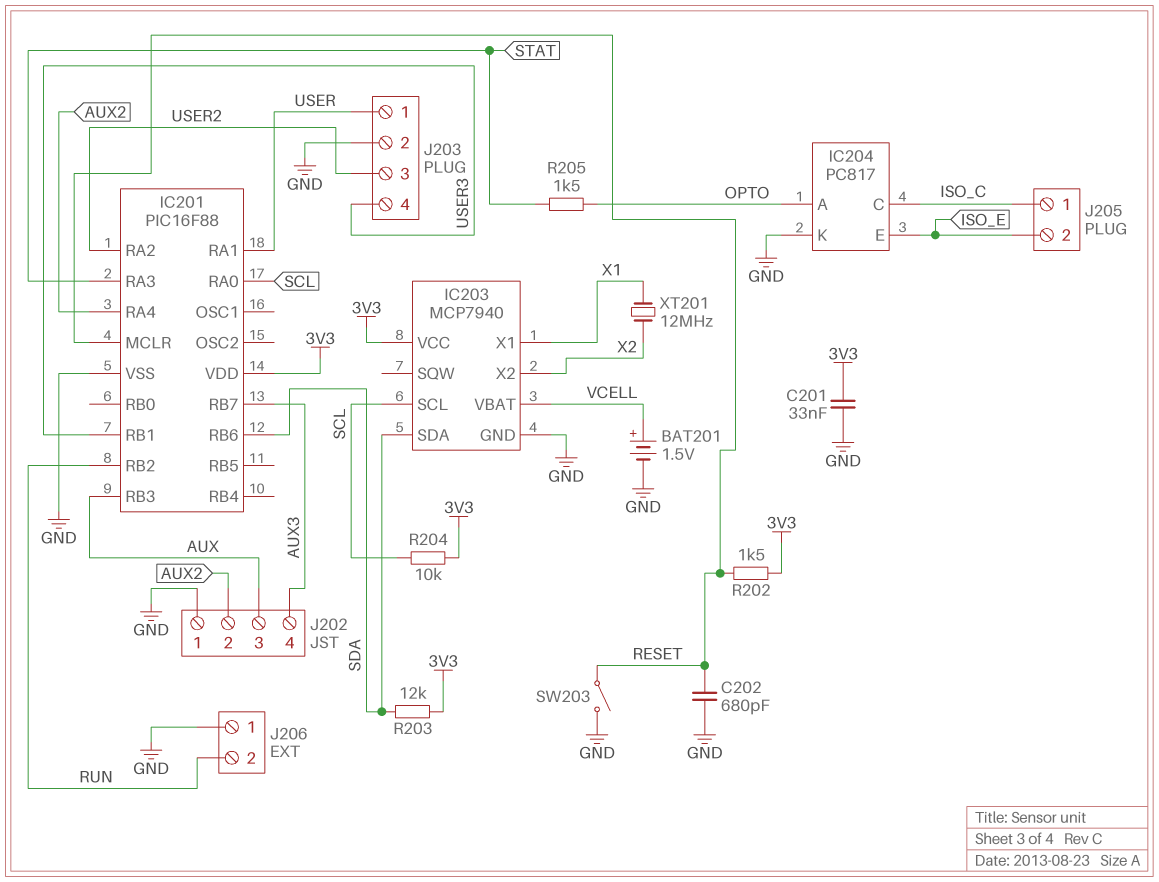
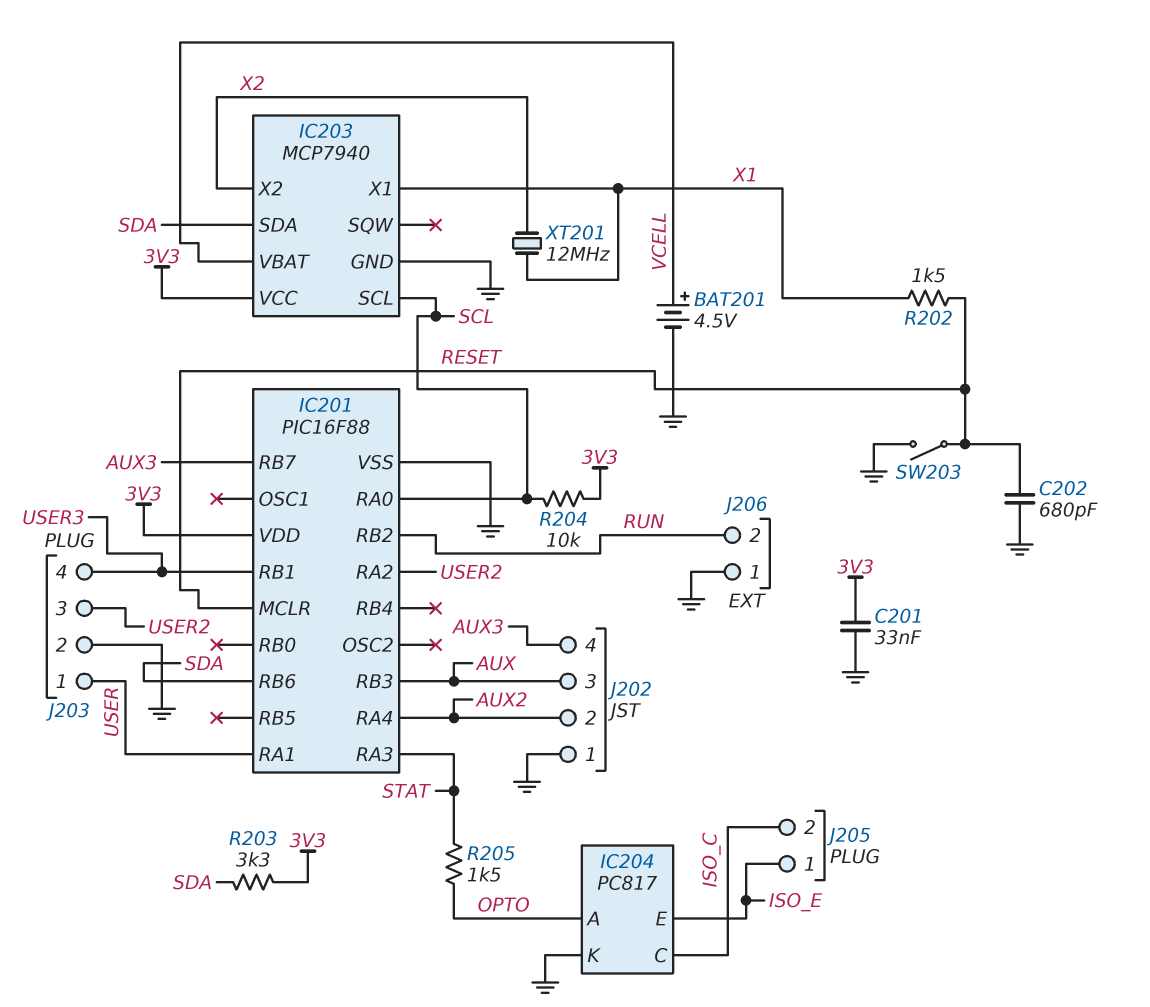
BAT201: 1.5V (plus VCELL, minus GND) -> 4.5V (plus VCELL, minus GND)
J205 pin 1: ISO_C -> ISO_E
J205 pin 2: ISO_E -> ISO_C
R202: 1.5k (3V3, RESET) -> 1.5k (RESET, X1)
R203: 12k (3V3, SDA) -> 3.3k (3V3, SDA)

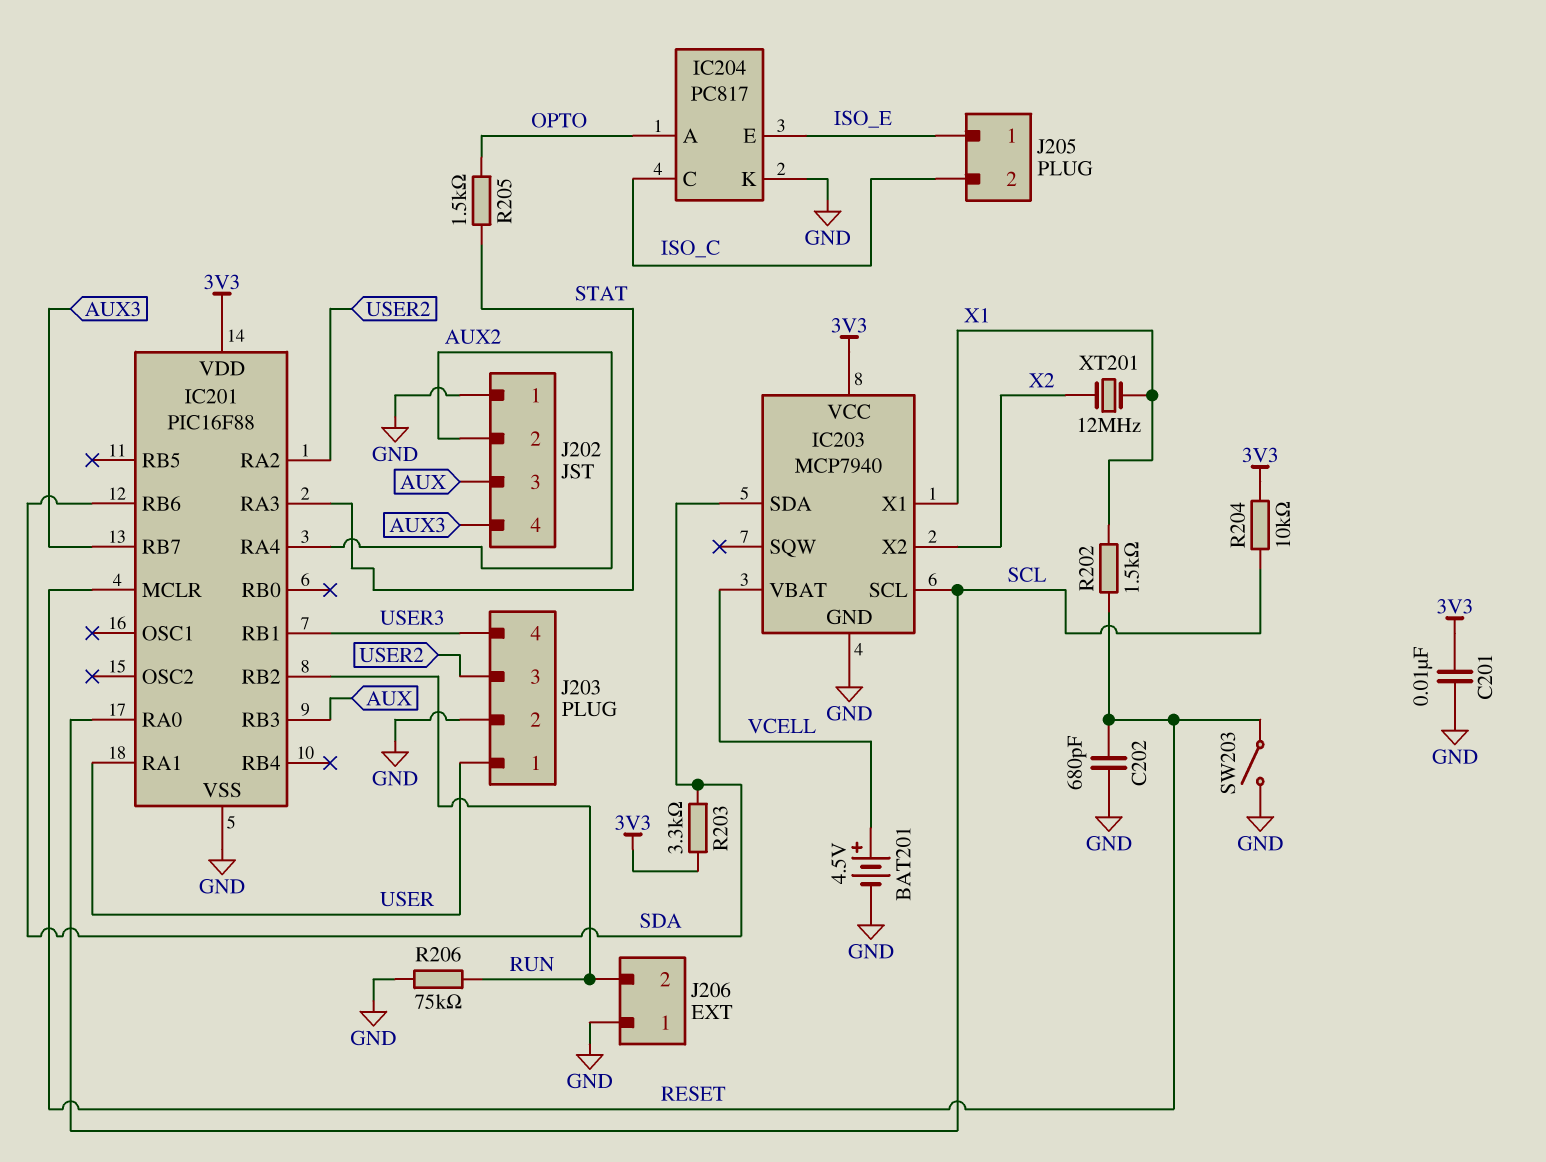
C201: 33nF (3V3, GND) -> 10nF (3V3, GND)
R206: none -> 75k (GND, RUN)

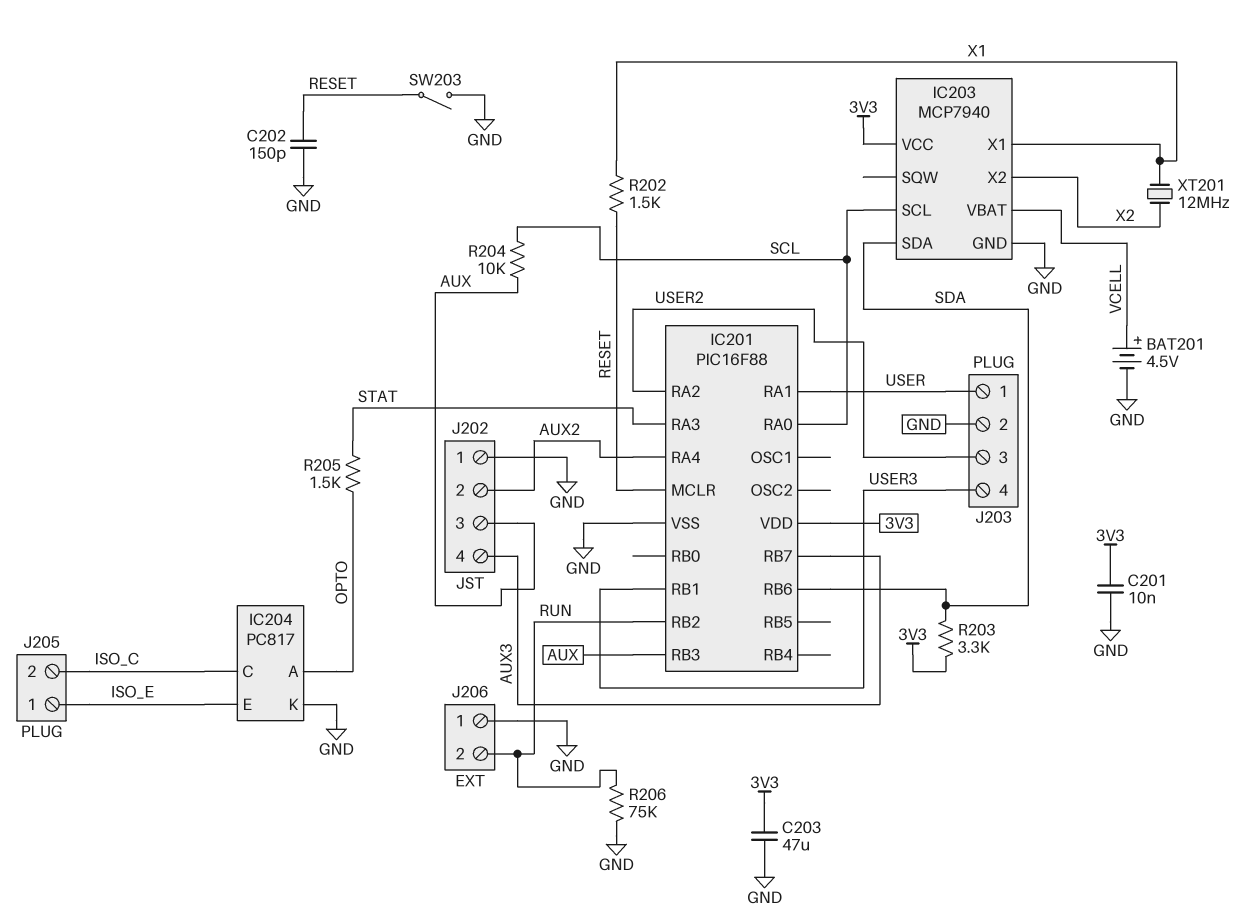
C202: 680pF (GND, RESET) -> 150pF (GND, RESET)
C203: none -> 47uF (3V3, GND)
R204: 10k (3V3, SCL) -> 10k (AUX, SCL)

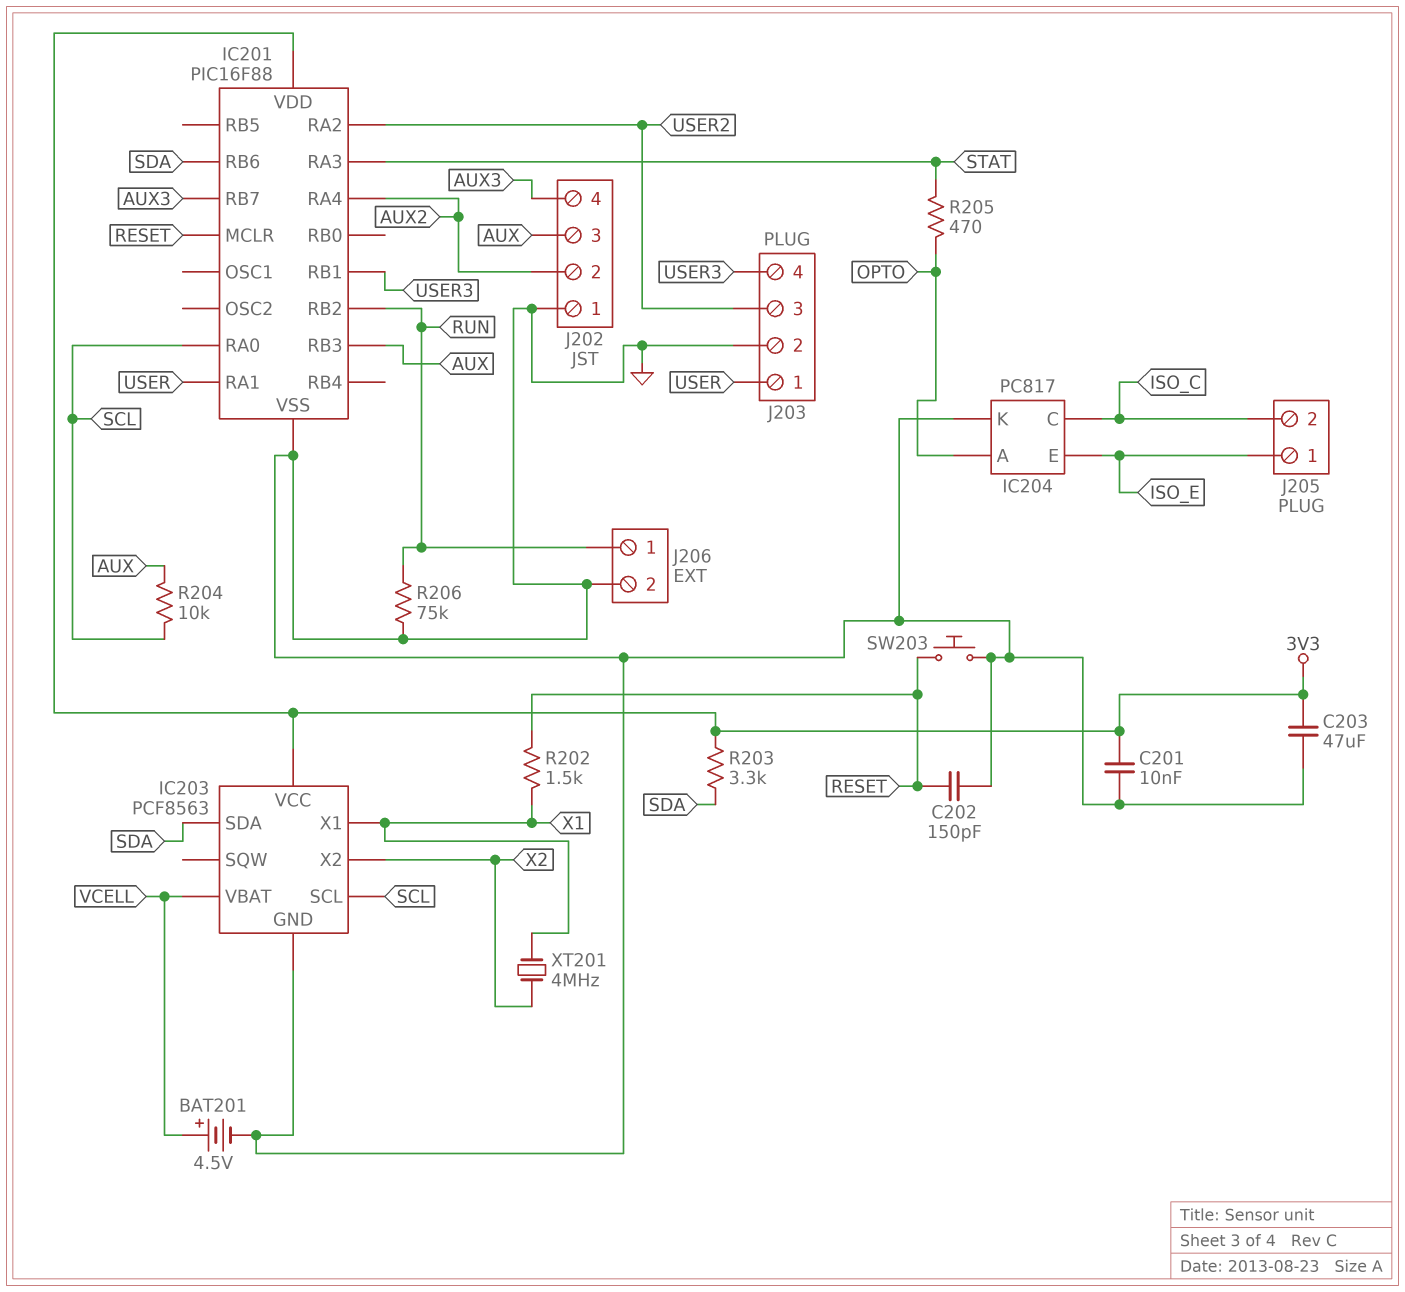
IC203: MCP7940 -> PCF8563
J206 pin 1: GND -> RUN
J206 pin 2: RUN -> GND
R205: 1.5k (OPTO, STAT) -> 470 (OPTO, STAT)
SW203: switch (GND, RESET) -> button (GND, RESET)
XT201: 12MHz (X1, X2) -> 4MHz (X1, X2)

